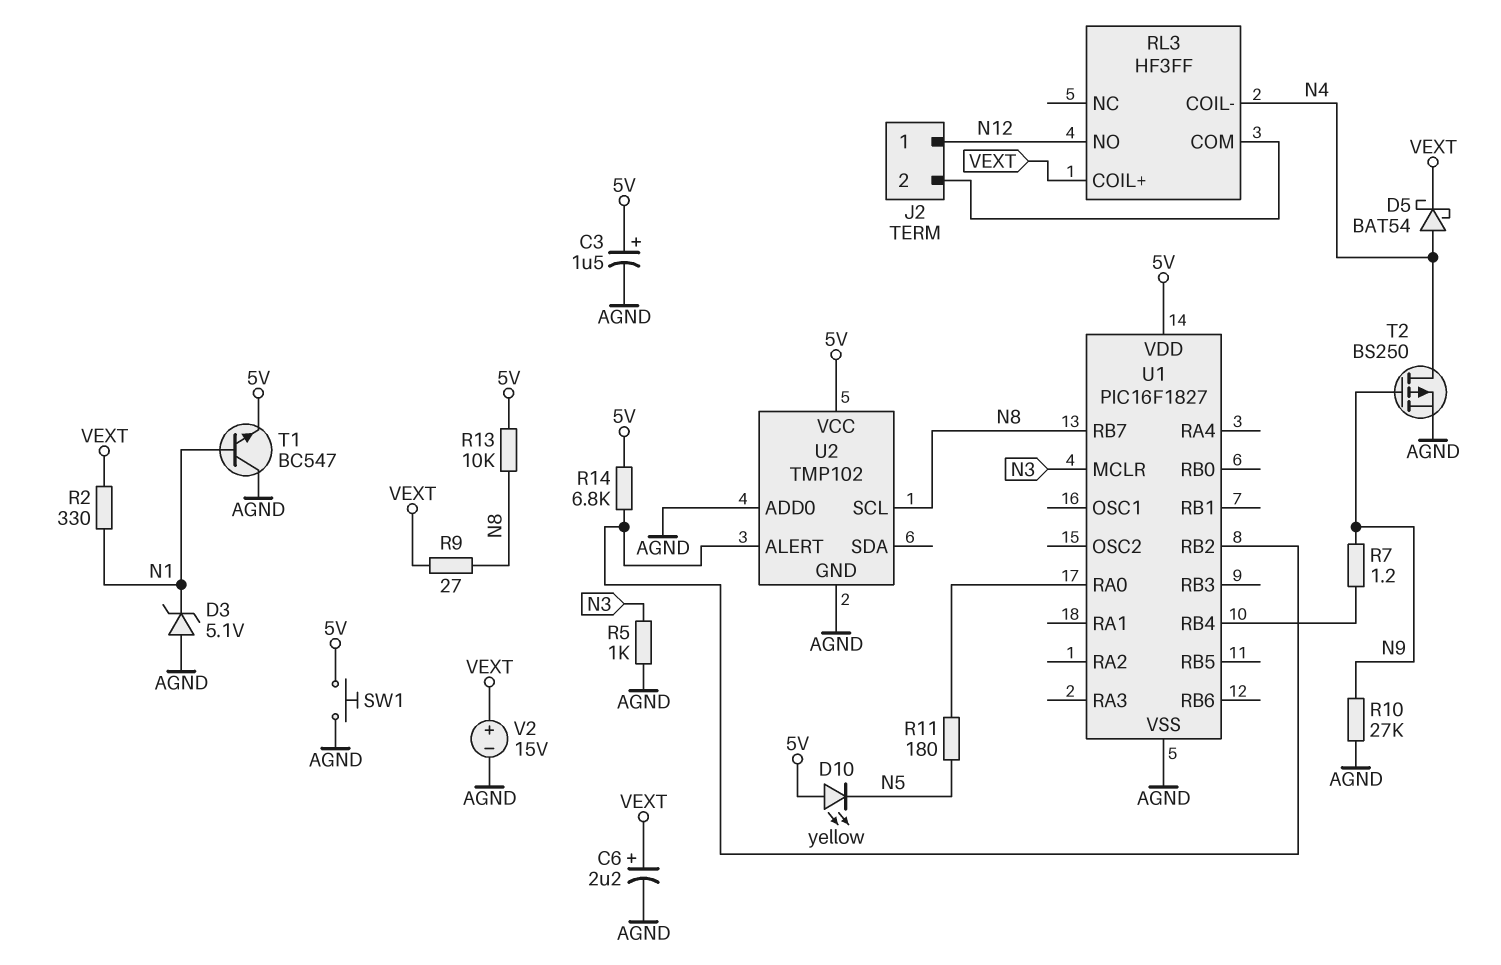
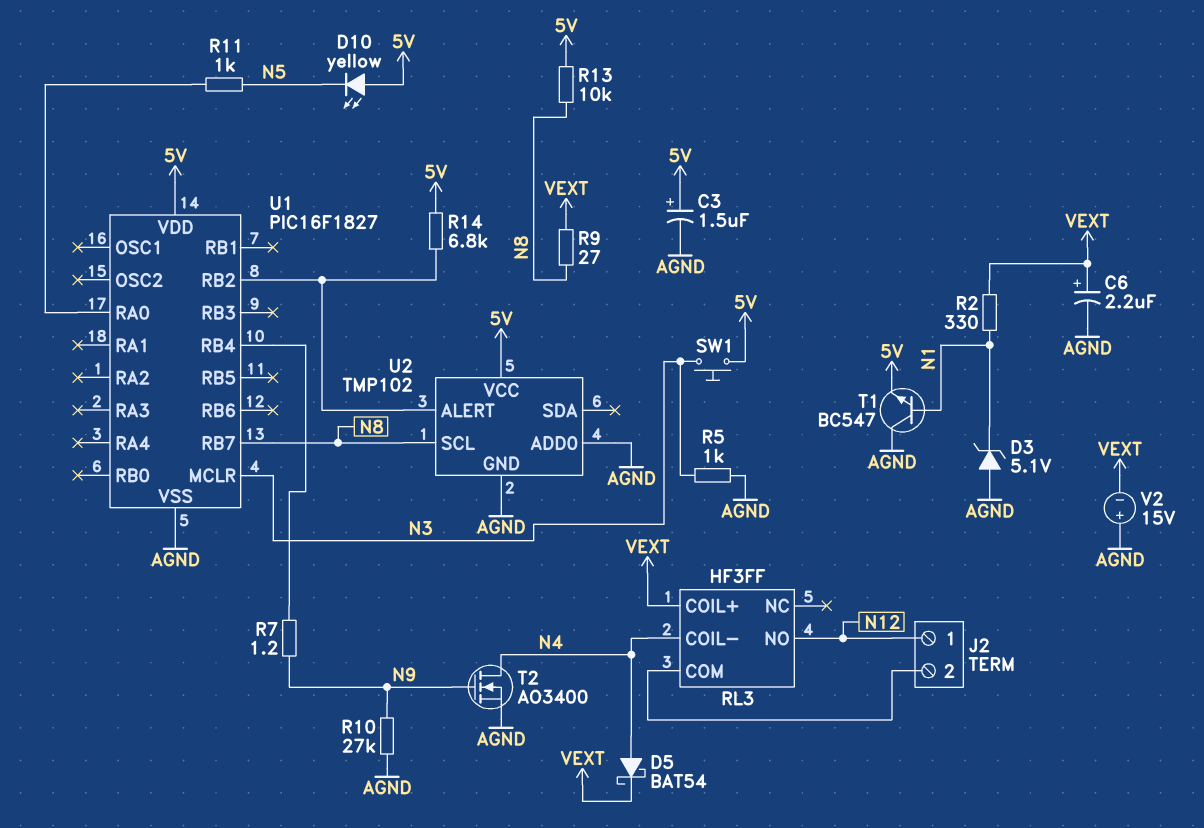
R11: 180 (N5, U1/RA0) -> 1k (N5, U1/RA0)
SW1: button (5V, AGND) -> button (5V, N3)
T2: PMOS BS250 (G N9, D N4, S AGND) -> NMOS AO3400 (G N9, D N4, S AGND)
V2: 15V (plus VEXT, minus AGND) -> 15V (plus AGND, minus VEXT)

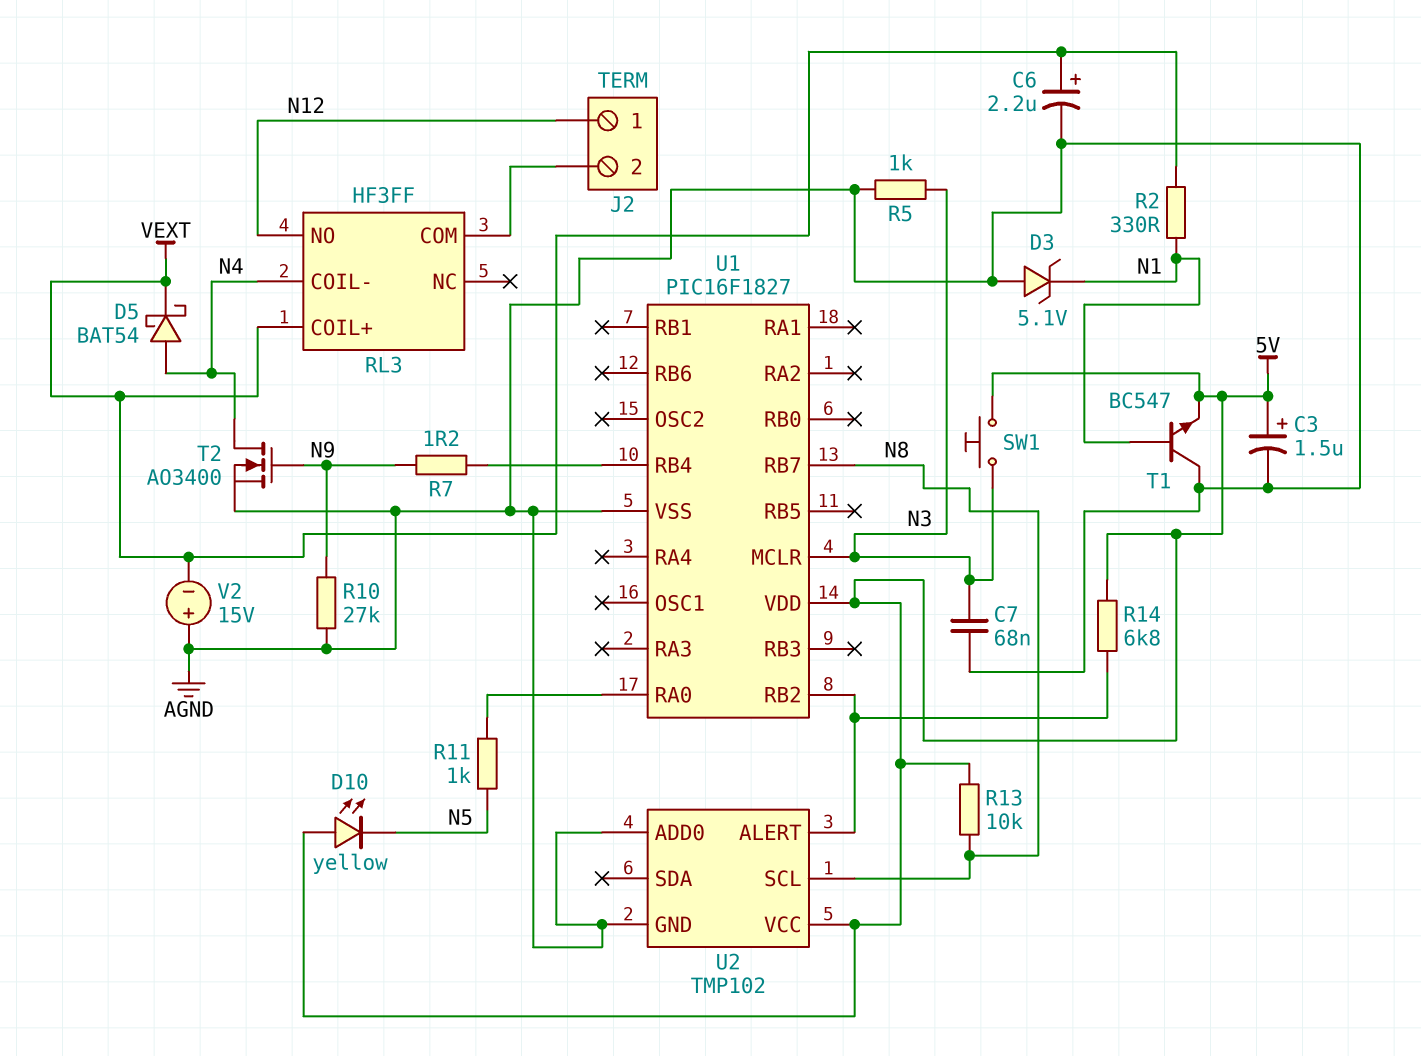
C7: none -> 68nF (AGND, N3)
R9: 27 (N8, VEXT) -> none

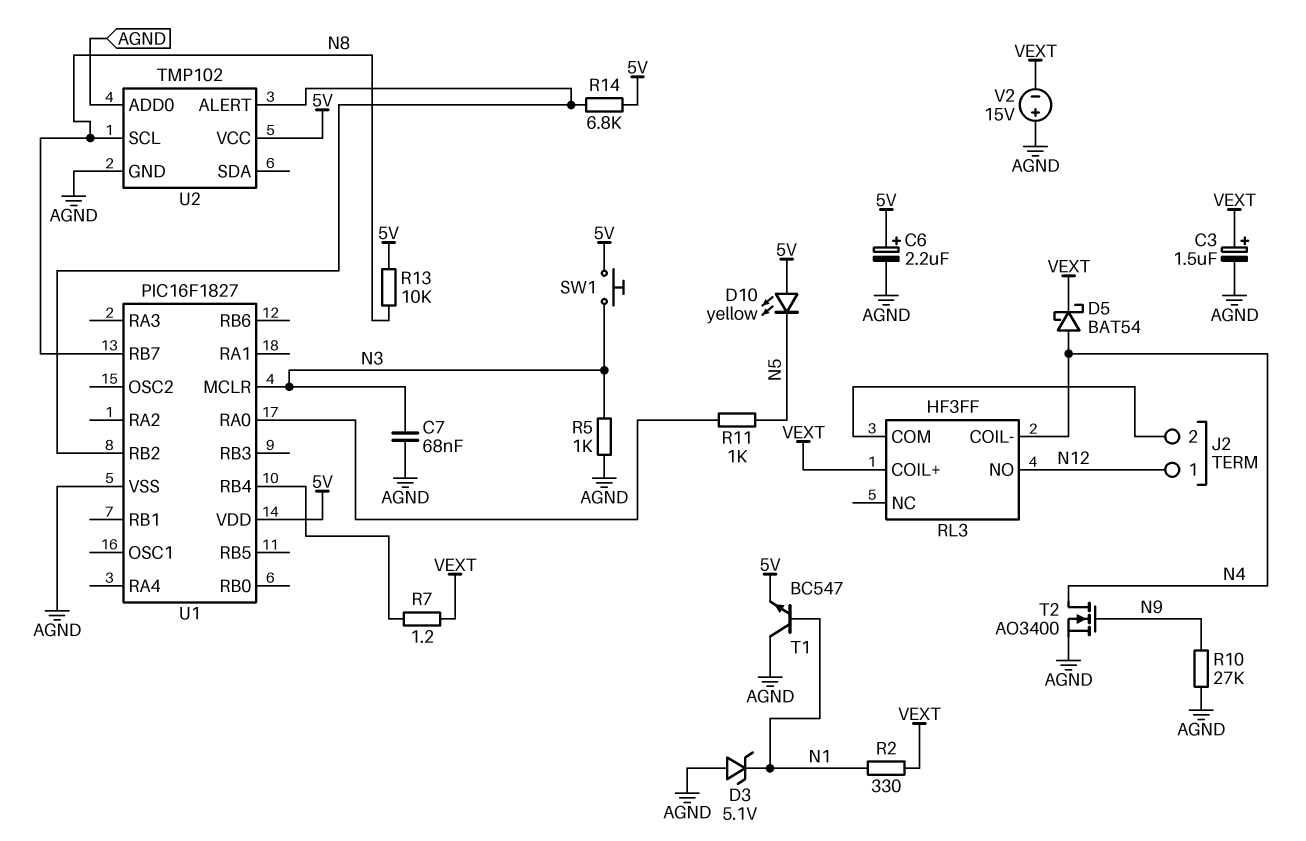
C3: 1.5uF (plus 5V, minus AGND) -> 1.5uF (plus VEXT, minus AGND)
C6: 2.2uF (plus VEXT, minus AGND) -> 2.2uF (plus 5V, minus AGND)
R7: 1.2 (N9, U1/RB4) -> 1.2 (U1/RB4, VEXT)

